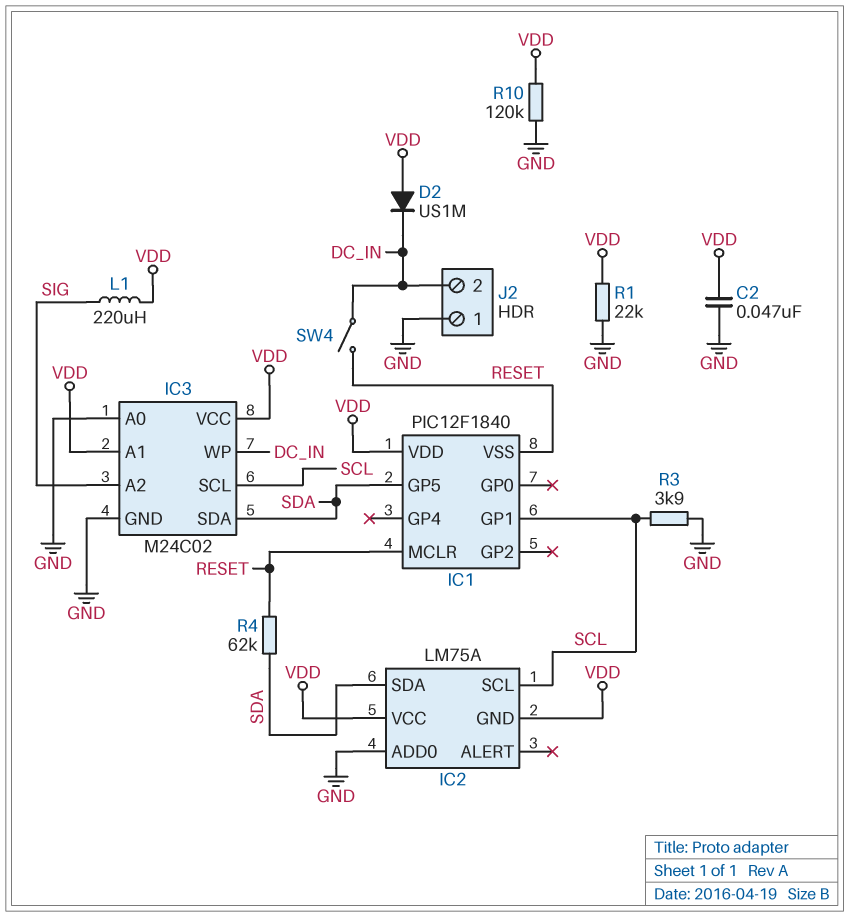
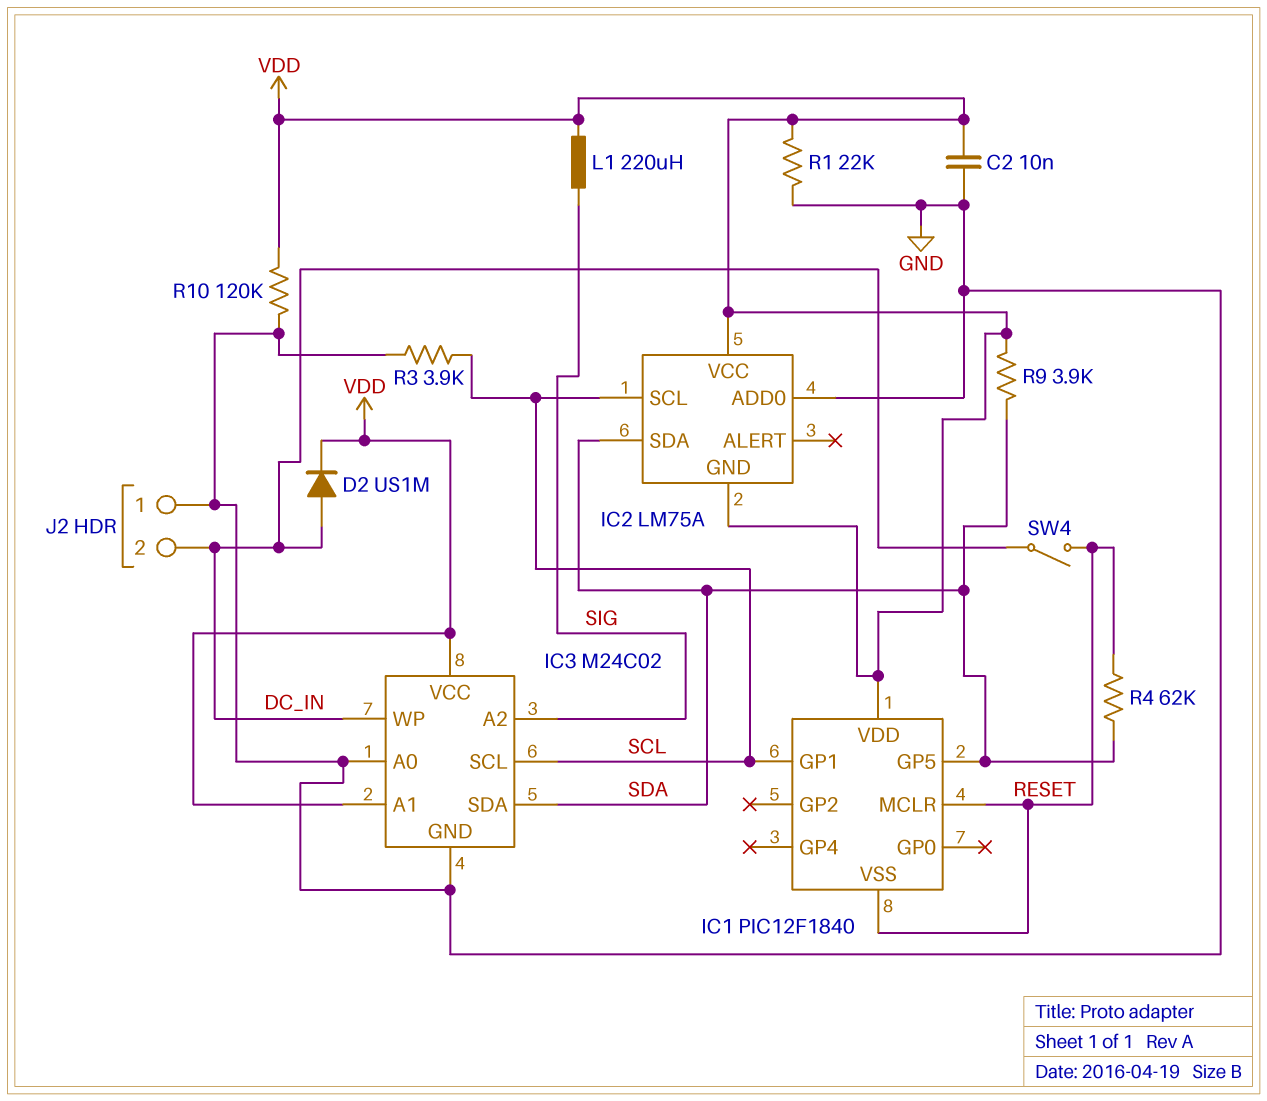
C2: 47nF (GND, VDD) -> 10nF (GND, VDD)
D2: diode US1M (A VDD, K DC_IN) -> diode US1M (A DC_IN, K VDD)
R9: none -> 3.9k (SDA, VDD)

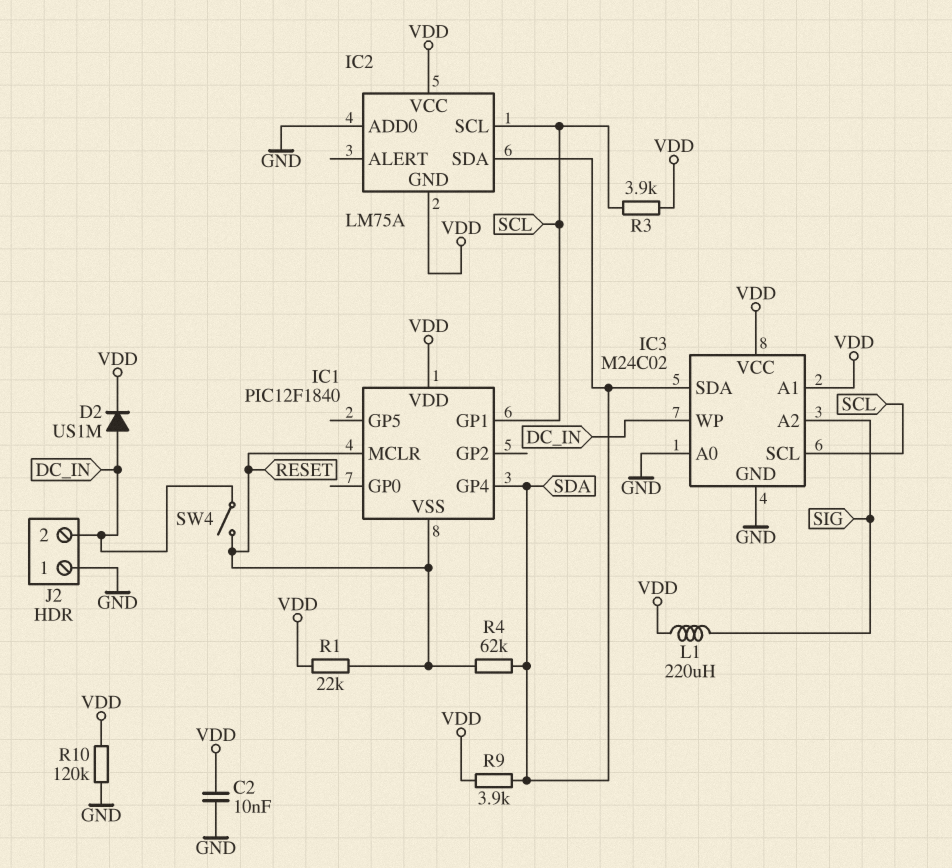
IC1 pin GP4: none -> SDA
IC1 pin GP5: SDA -> none
R1: 22k (GND, VDD) -> 22k (RESET, VDD)
R3: 3.9k (GND, SCL) -> 3.9k (SCL, VDD)

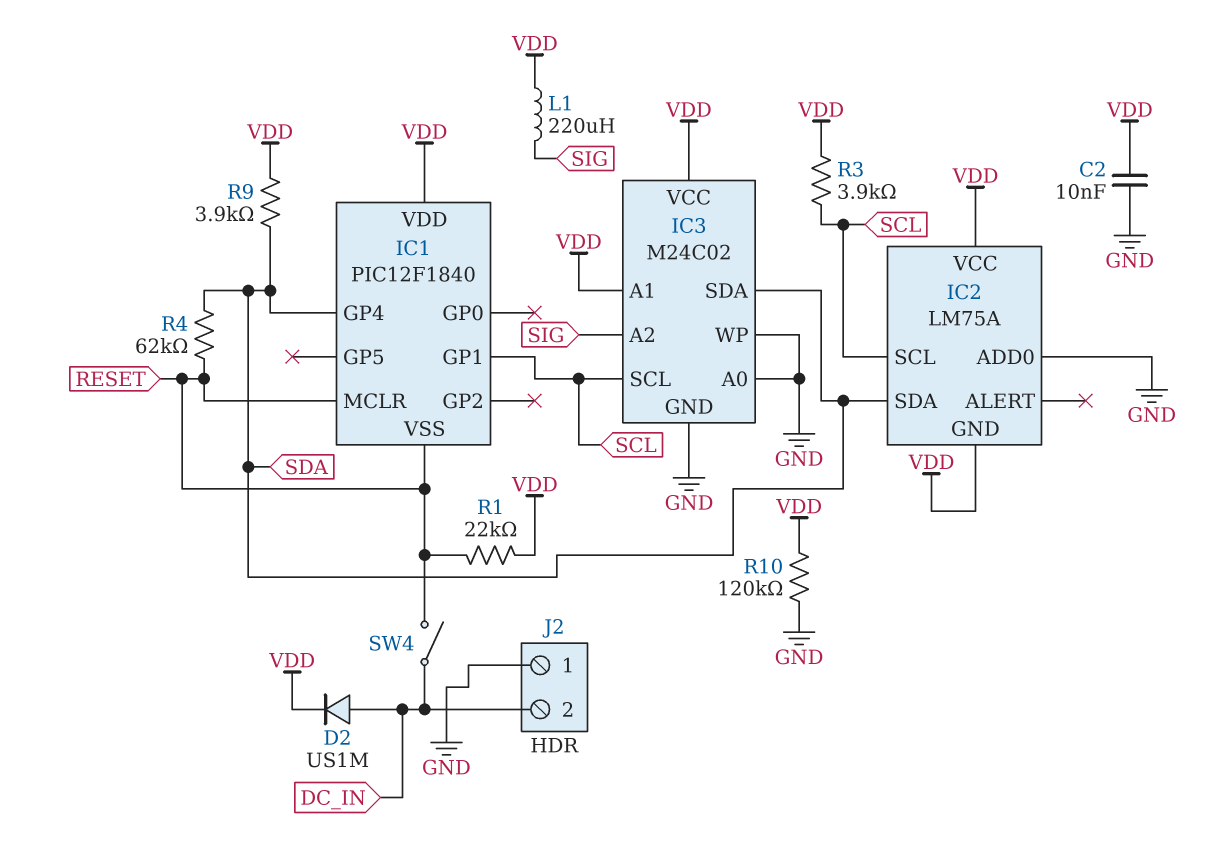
IC3 pin WP: DC_IN -> GND

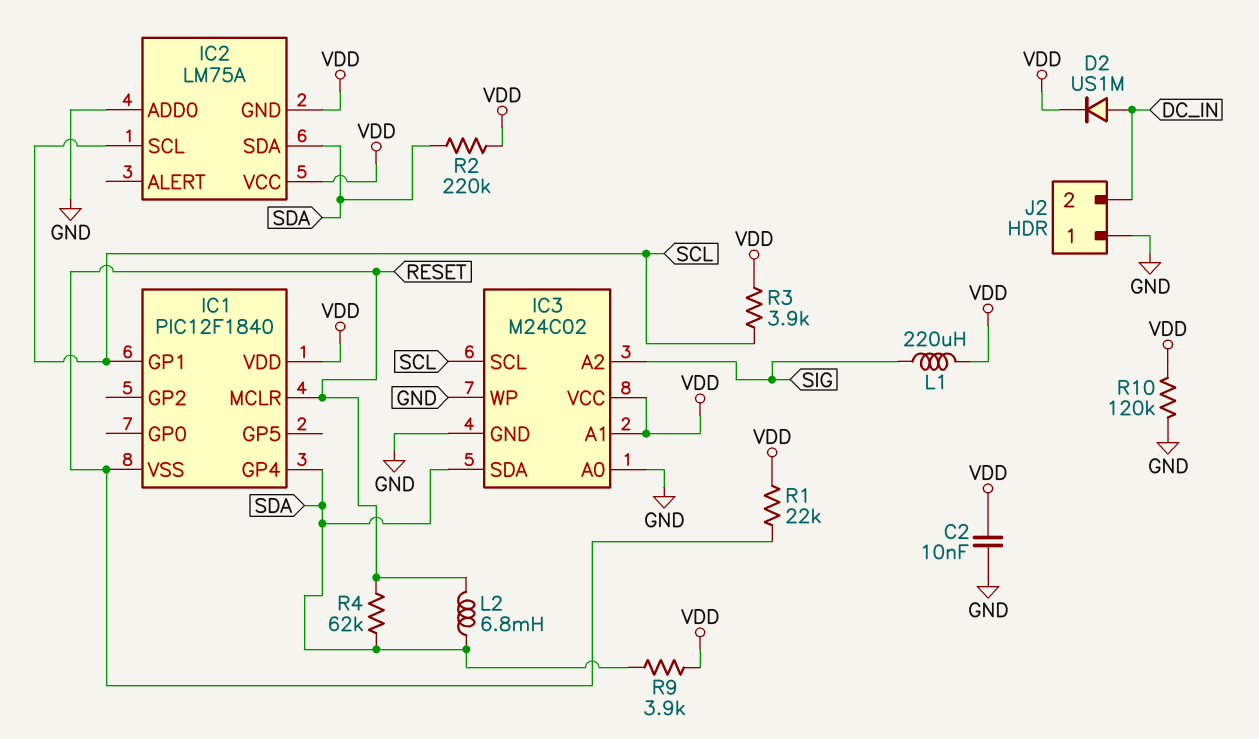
L2: none -> 6.8mH (RESET, SDA)
R2: none -> 220k (SDA, VDD)
SW4: switch (DC_IN, RESET) -> none

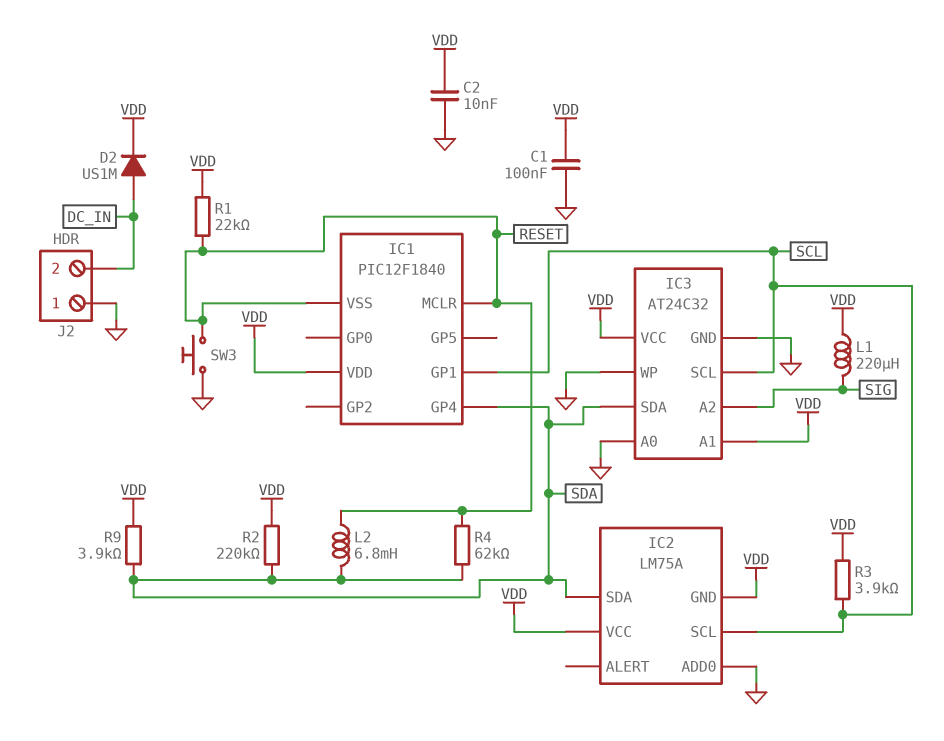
C1: none -> 100nF (GND, VDD)
IC3: M24C02 -> AT24C32
R10: 120k (GND, VDD) -> none
SW3: none -> button (GND, RESET)

